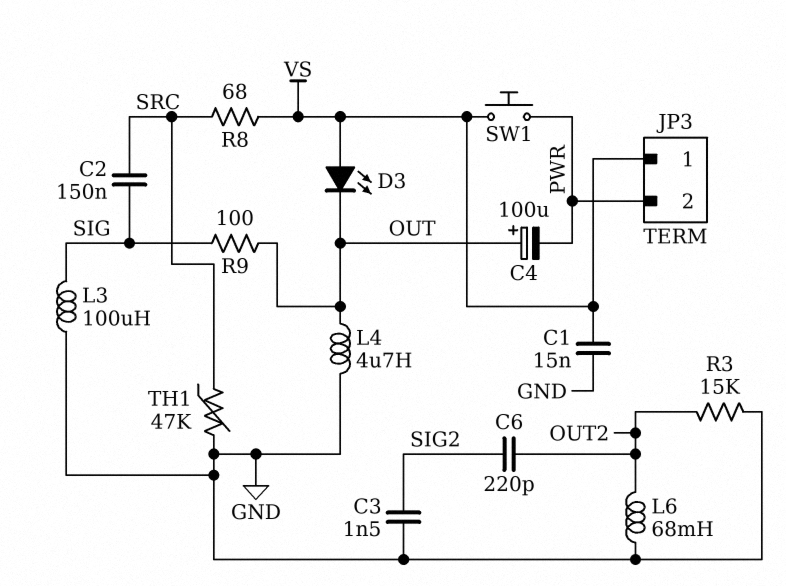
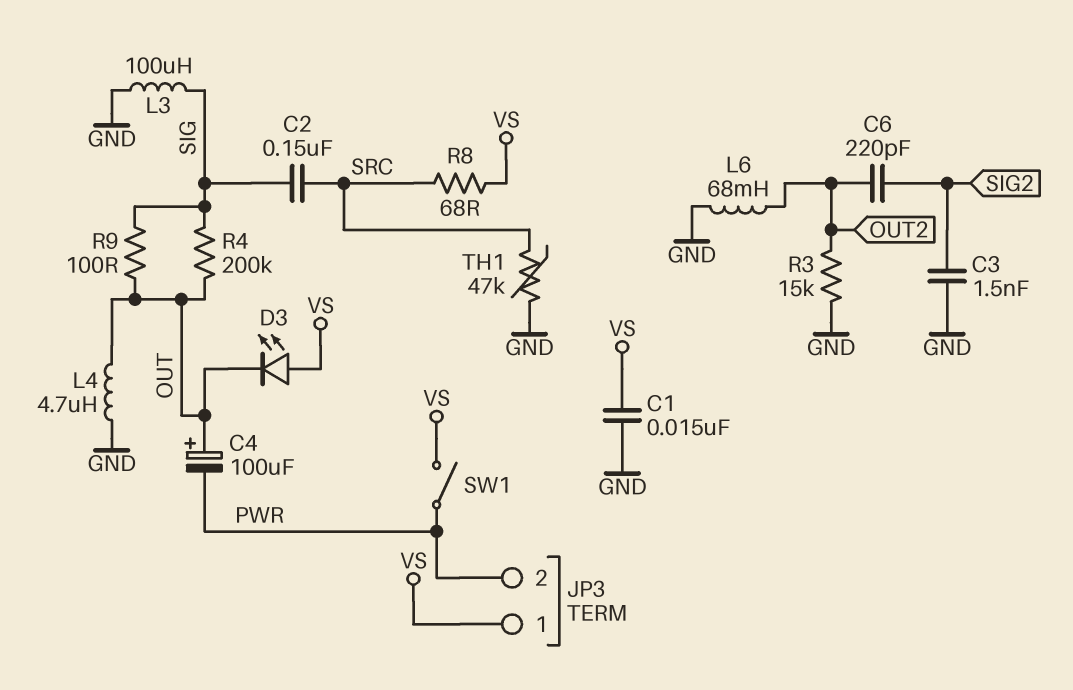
R4: none -> 200k (OUT, SIG)
SW1: button (PWR, VS) -> switch (PWR, VS)

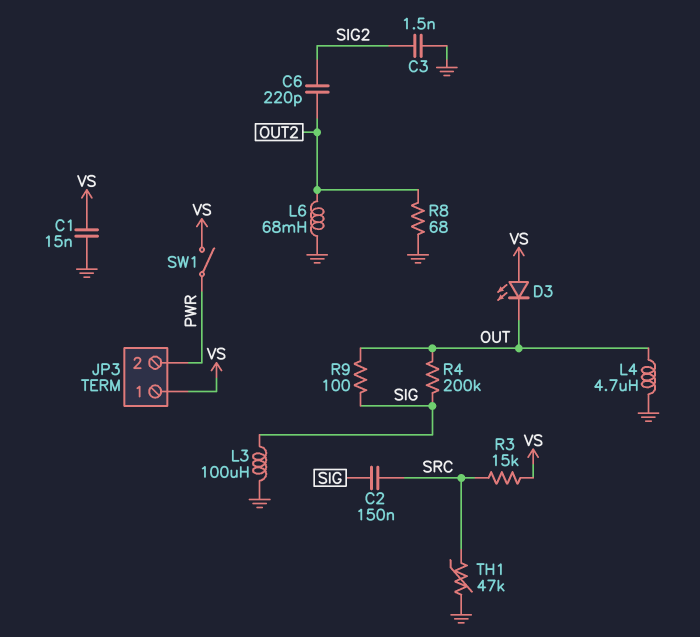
C4: 100uF (plus OUT, minus PWR) -> none
R3: 15k (GND, OUT2) -> 15k (SRC, VS)
R8: 68 (SRC, VS) -> 68 (GND, OUT2)

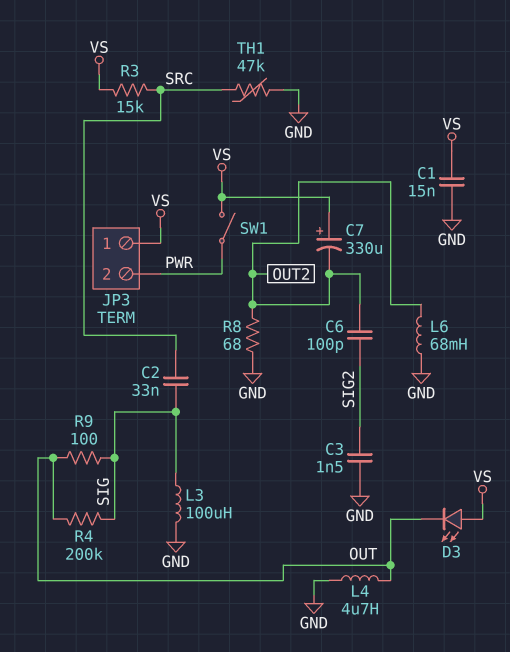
C2: 150nF (SIG, SRC) -> 33nF (SIG, SRC)
C6: 220pF (OUT2, SIG2) -> 100pF (OUT2, SIG2)
C7: none -> 330uF (plus VS, minus OUT2)

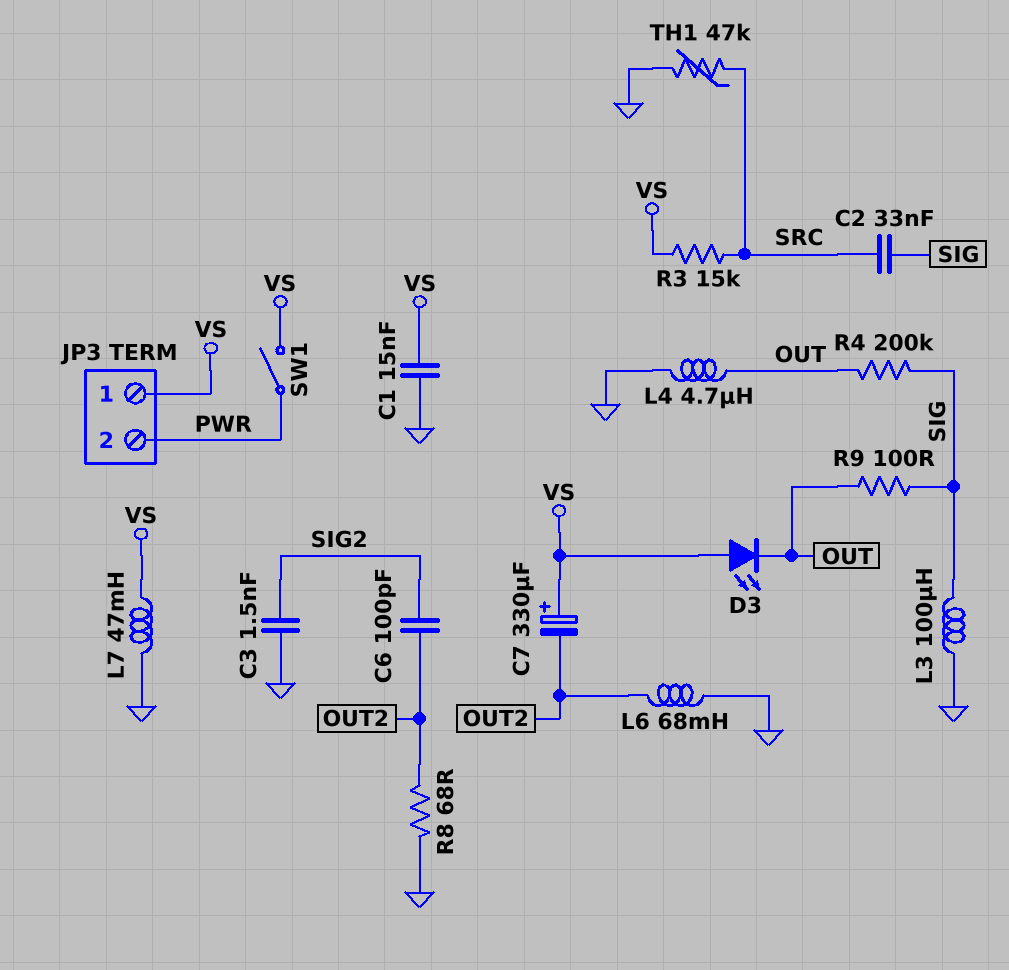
L7: none -> 47mH (GND, VS)

